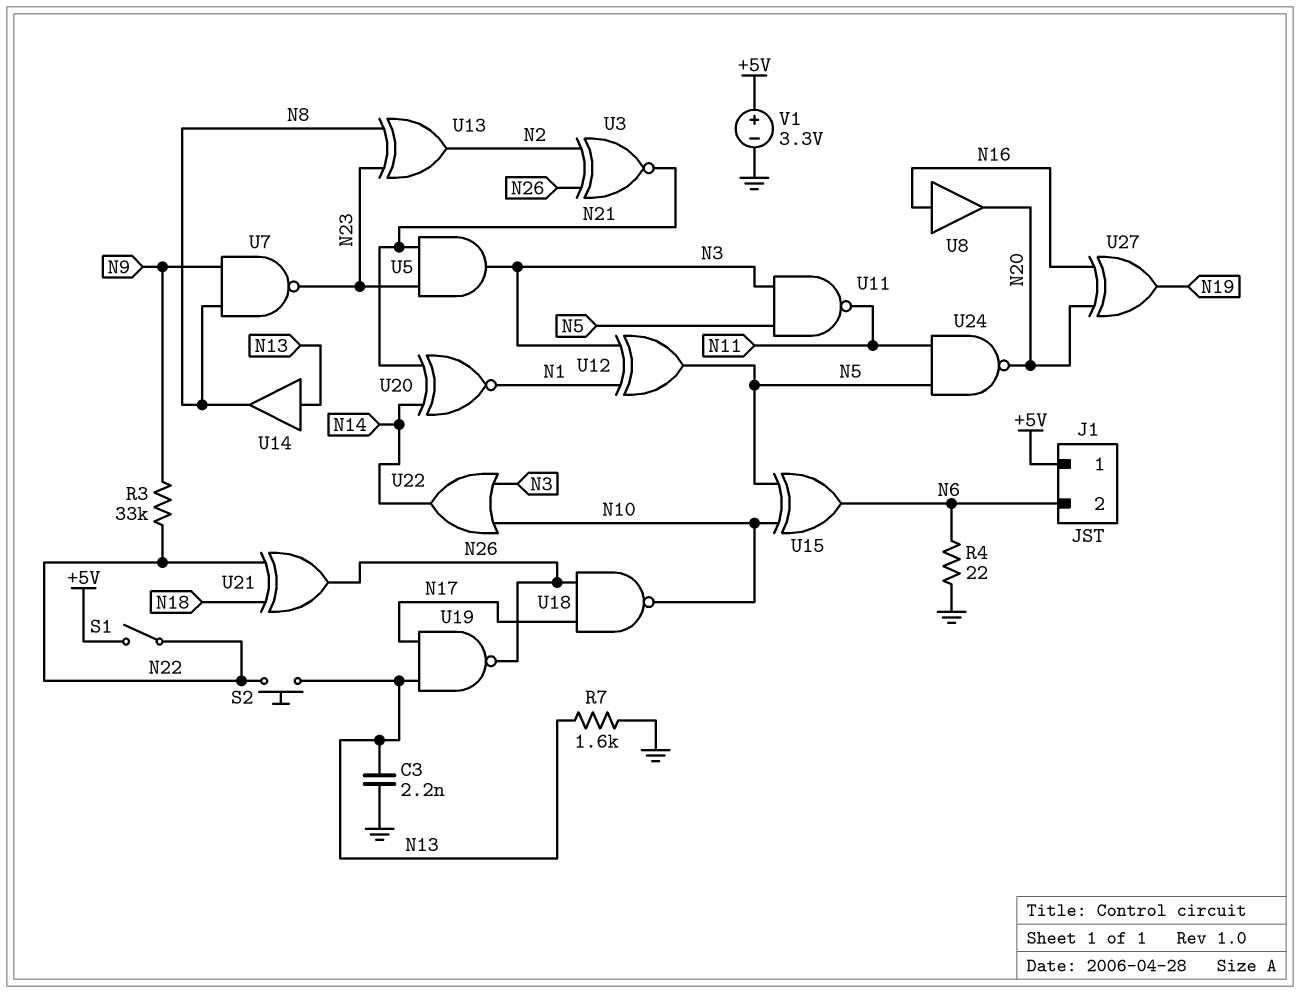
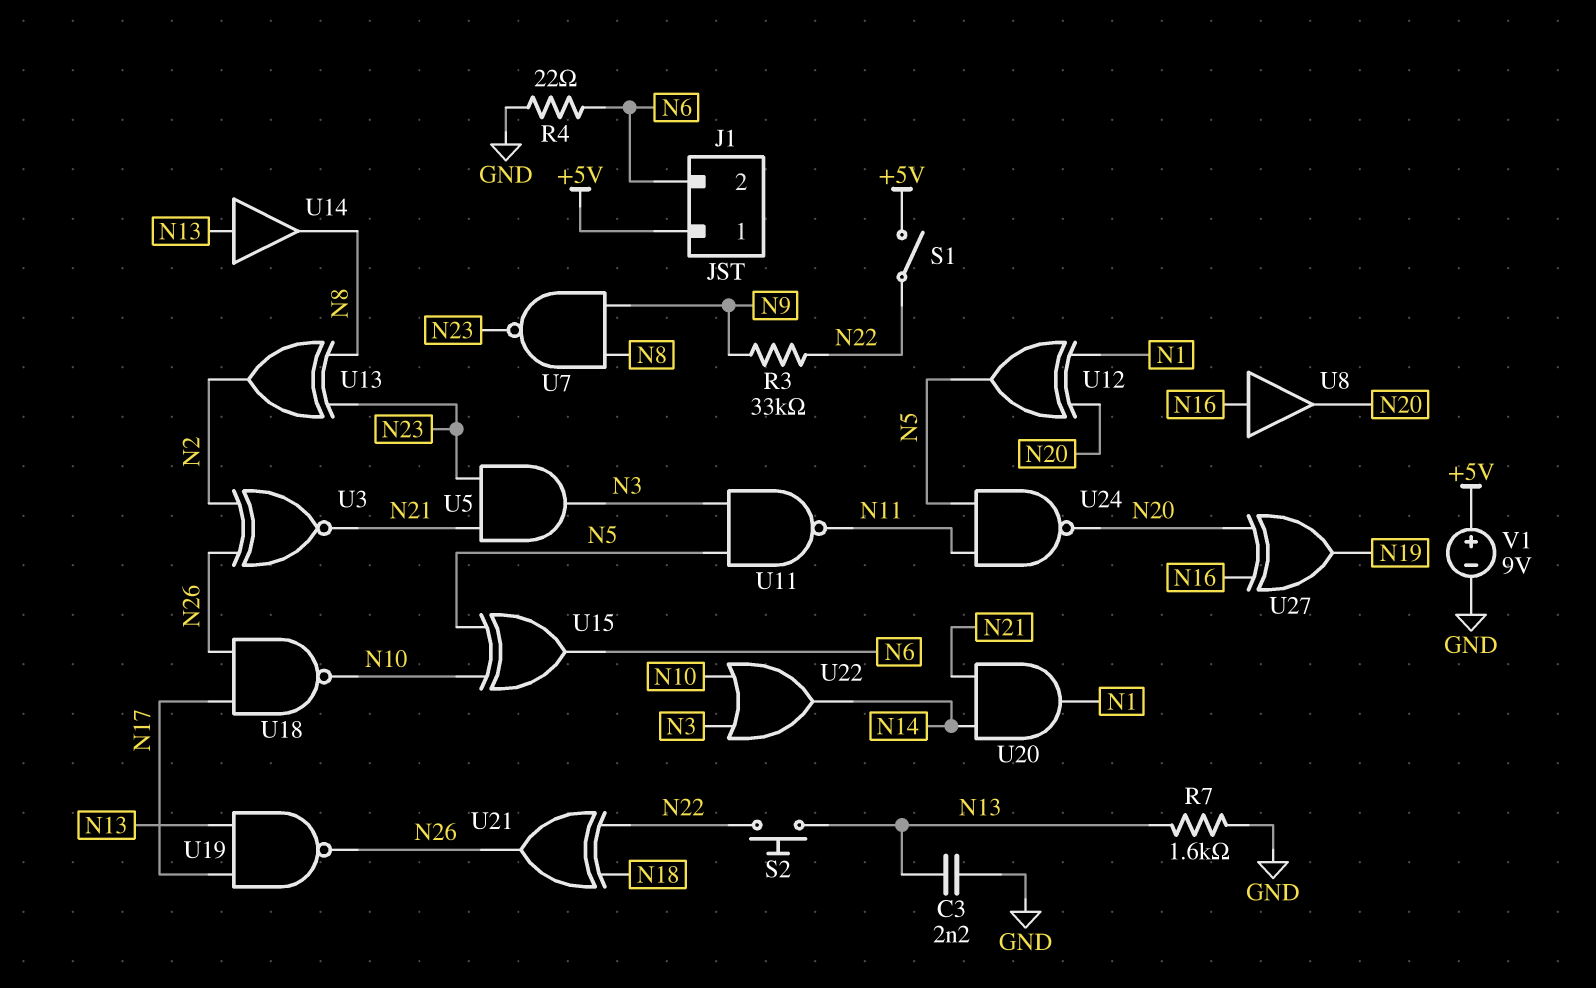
U12: XOR (in N1, in N3, out N5) -> XOR (in N1, in N20, out N5)
U20: XNOR (in N14, in N21, out N1) -> AND (in N14, in N21, out N1)
V1: 3.3V (plus +5V, minus GND) -> 9V (plus +5V, minus GND)

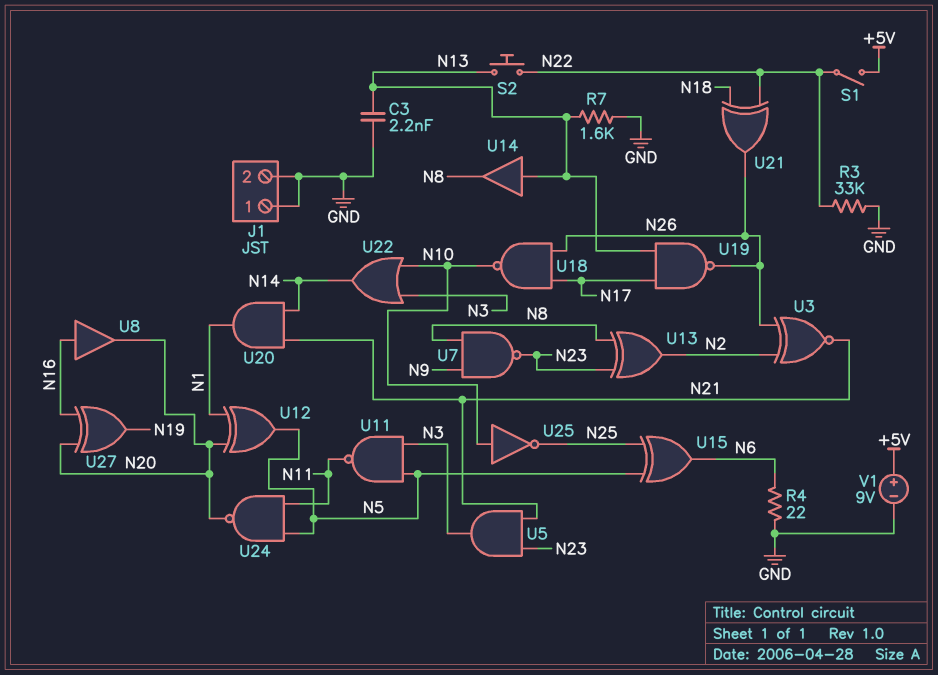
J1 pin 1: +5V -> GND
J1 pin 2: N6 -> GND
R3: 33k (N9, N22) -> 33k (GND, N22)
U15: XOR (in N5, in N10, out N6) -> XOR (in N5, in N25, out N6)
U25: none -> NOT (in N10, out N25)

